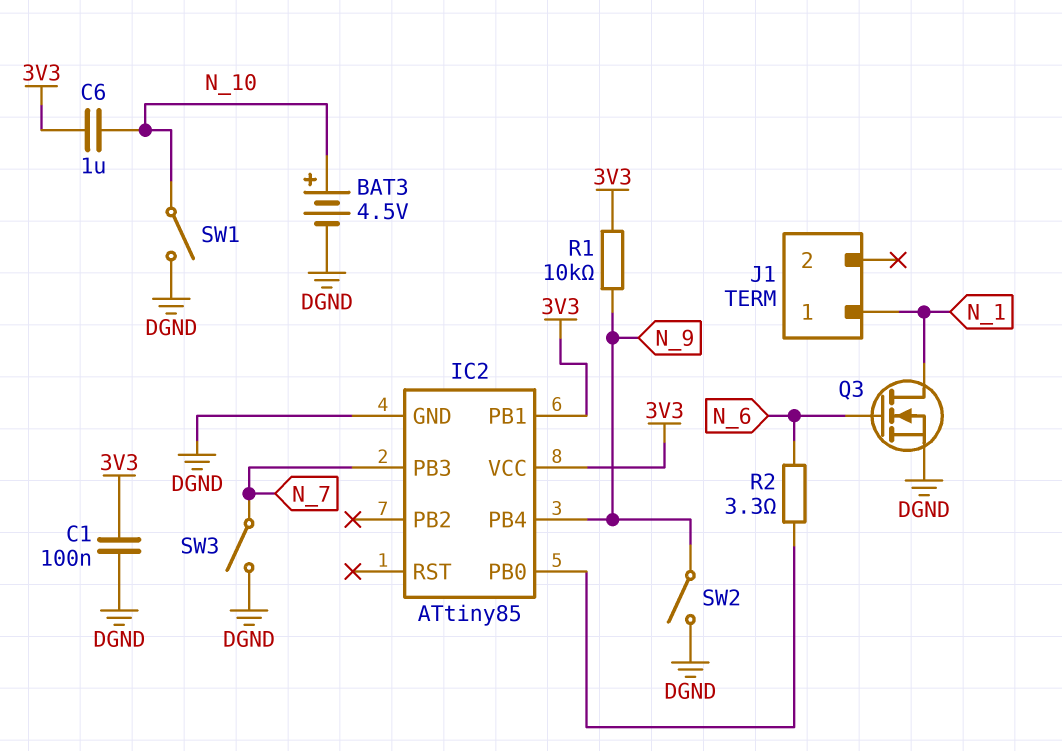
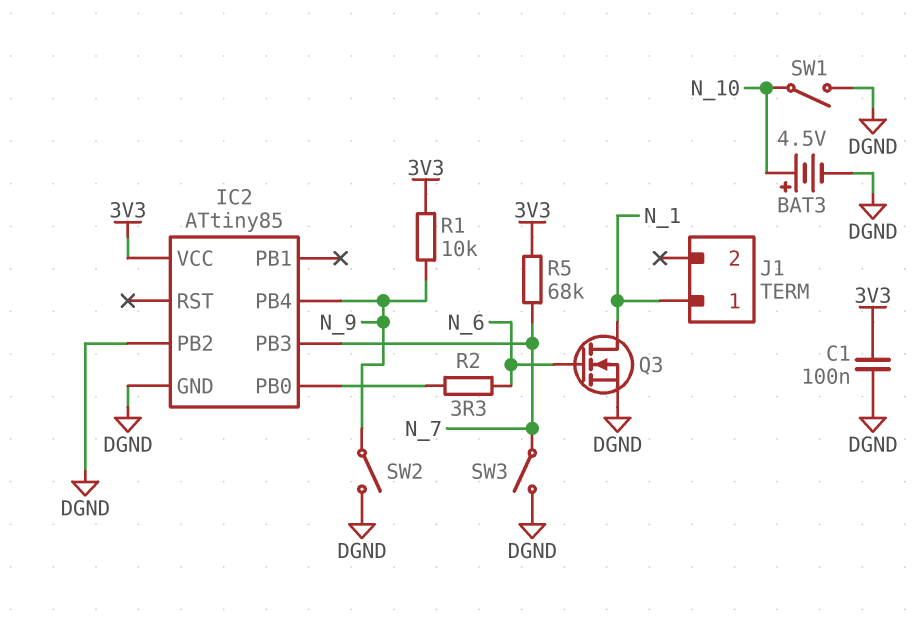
C6: 1uF (3V3, N_10) -> none
IC2 pin PB1: 3V3 -> none
IC2 pin PB2: none -> DGND
R5: none -> 68k (3V3, N_7)

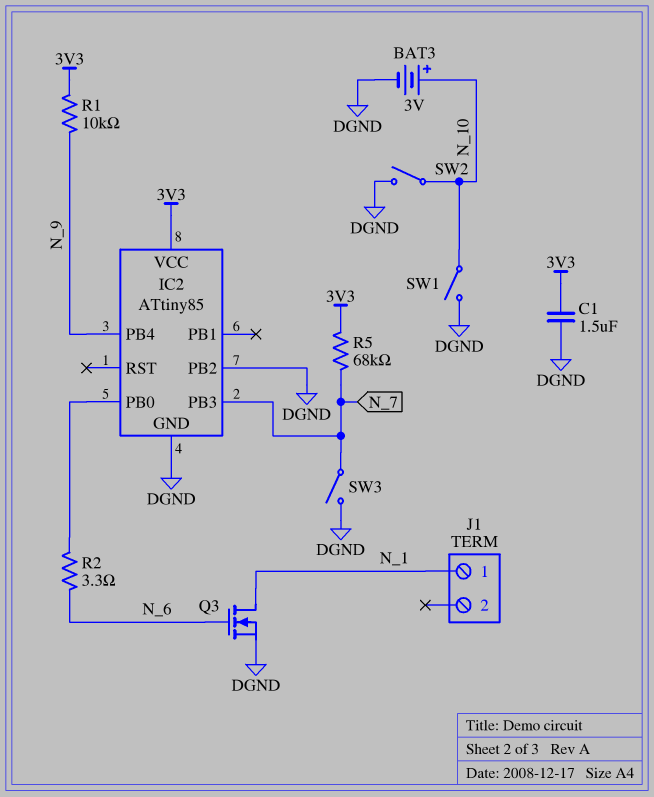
BAT3: 4.5V (plus N_10, minus DGND) -> 3V (plus N_10, minus DGND)
C1: 100nF (3V3, DGND) -> 1.5uF (3V3, DGND)
SW2: switch (DGND, N_9) -> switch (DGND, N_10)

